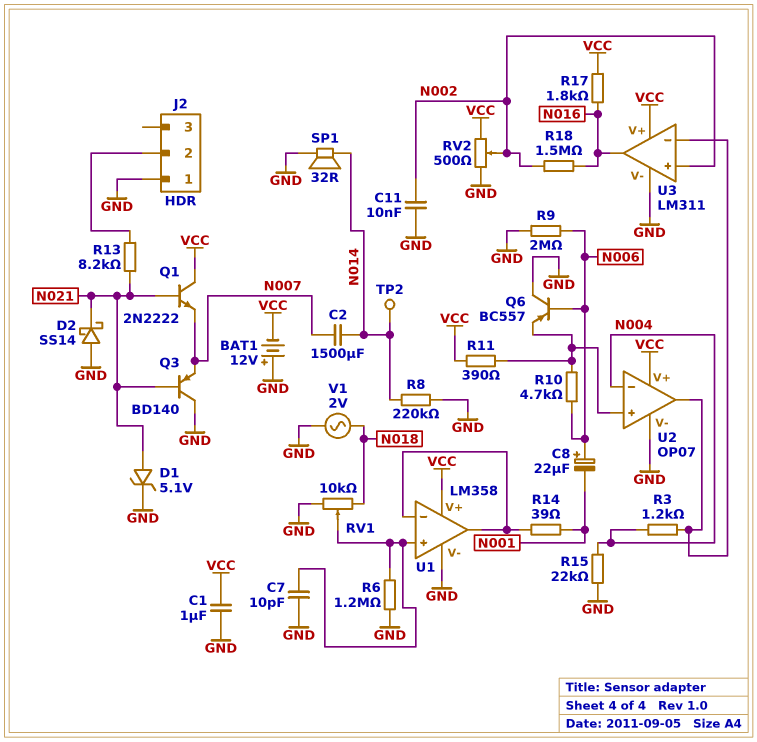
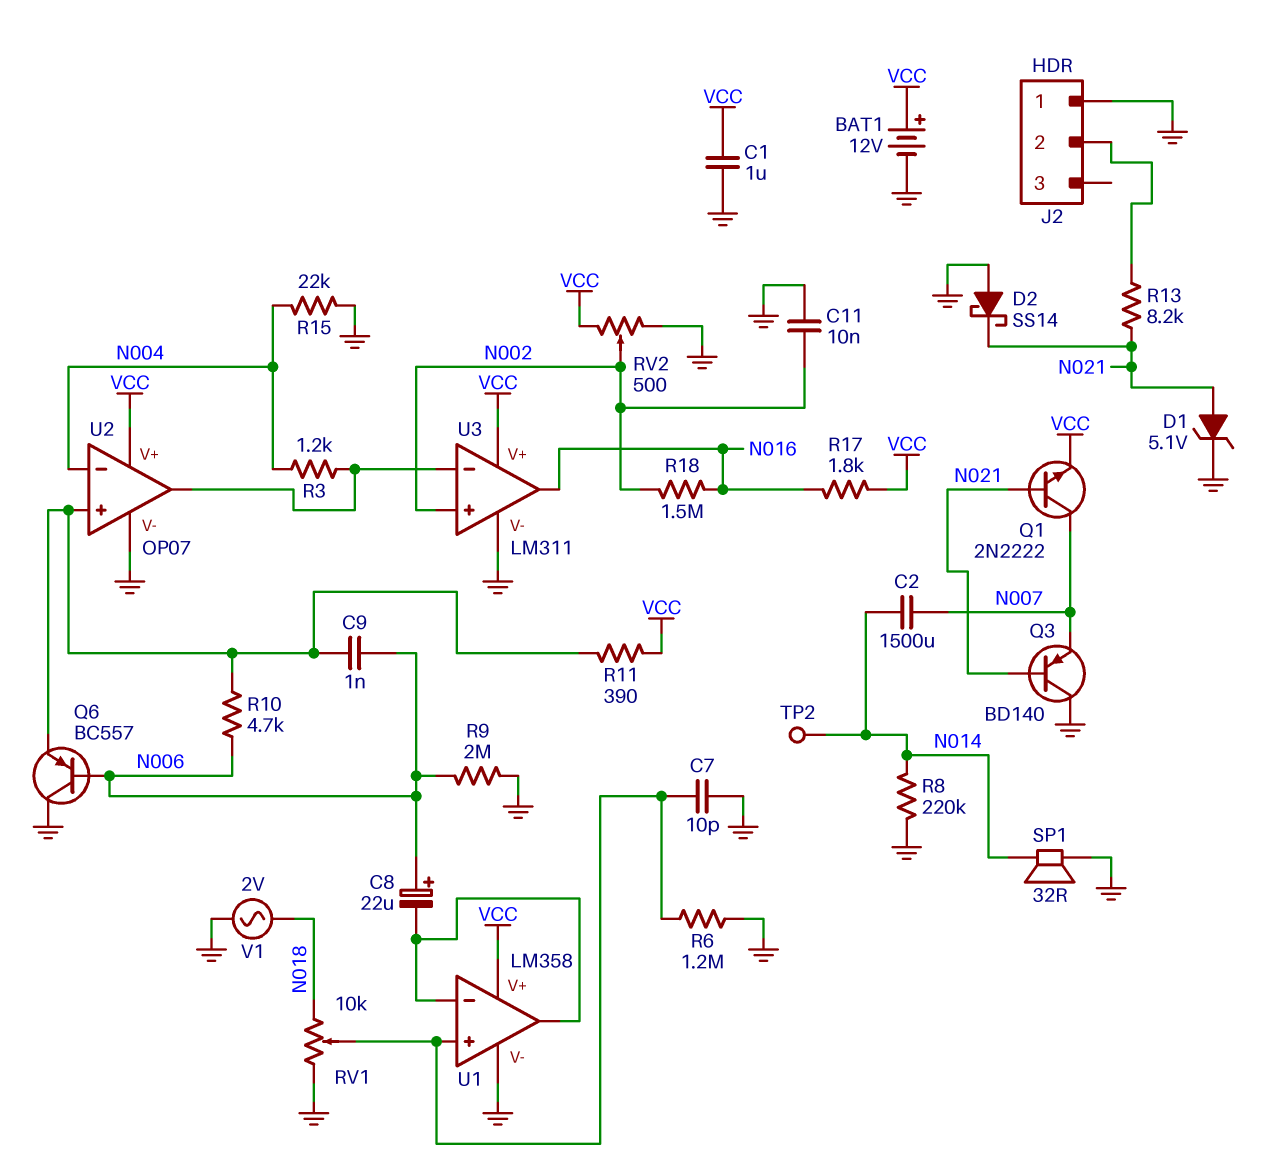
BAT1: 12V (plus GND, minus VCC) -> 12V (plus VCC, minus GND)
C8: 22uF (plus N006, minus N001) -> 22uF (plus N006, minus U1/in-)
C9: none -> 1nF (N006, U2/in+)
Q1: NPN 2N2222 (B N021, C VCC, E N007) -> NPN 2N2222 (B N021, C N007, E VCC)
R14: 39 (N001, U1/in-) -> none

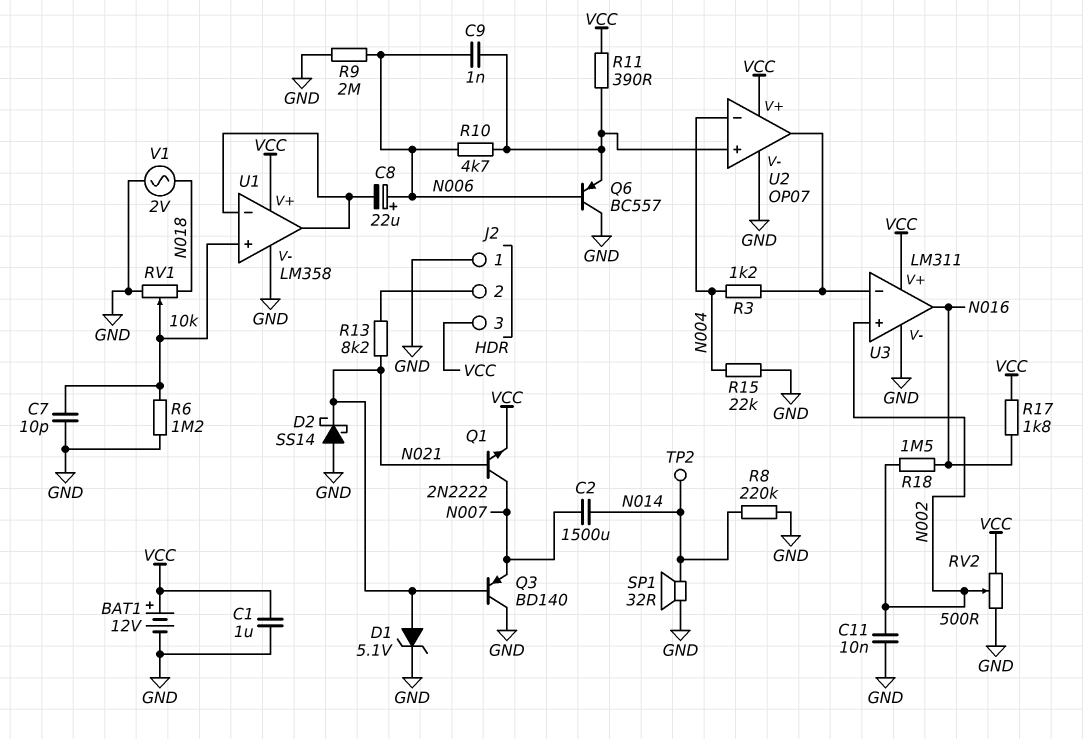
J2 pin 3: none -> VCC

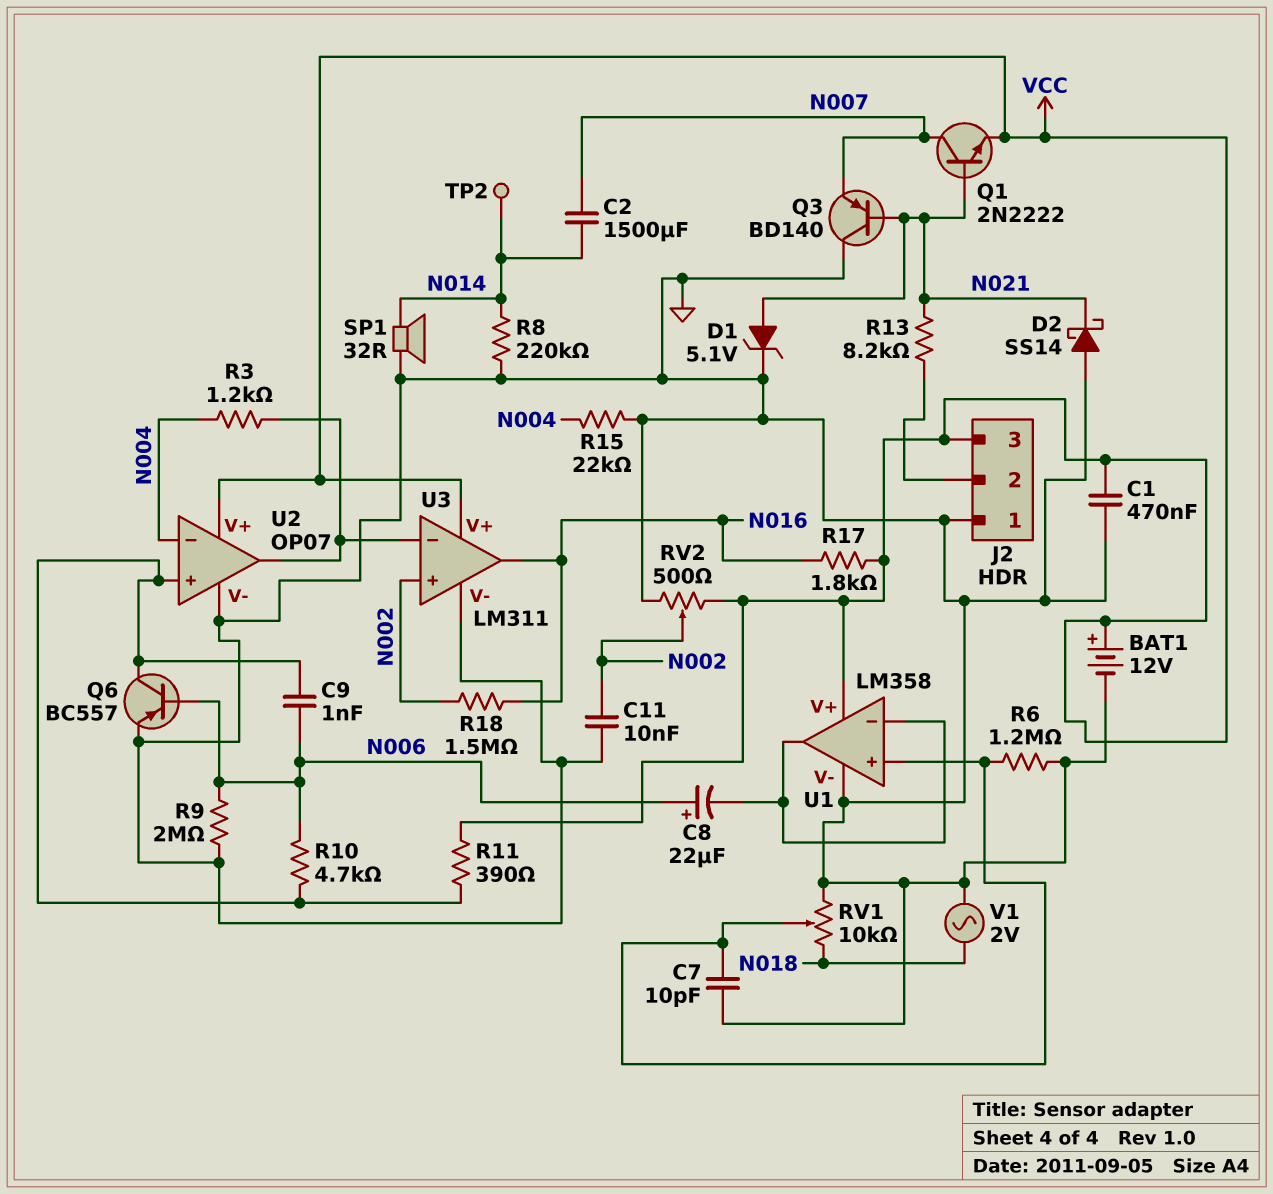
C1: 1uF (GND, VCC) -> 470nF (GND, VCC)
Q6: PNP BC557 (B N006, C GND, E U2/in+) -> PNP BC557 (B N006, C U2/in+, E GND)

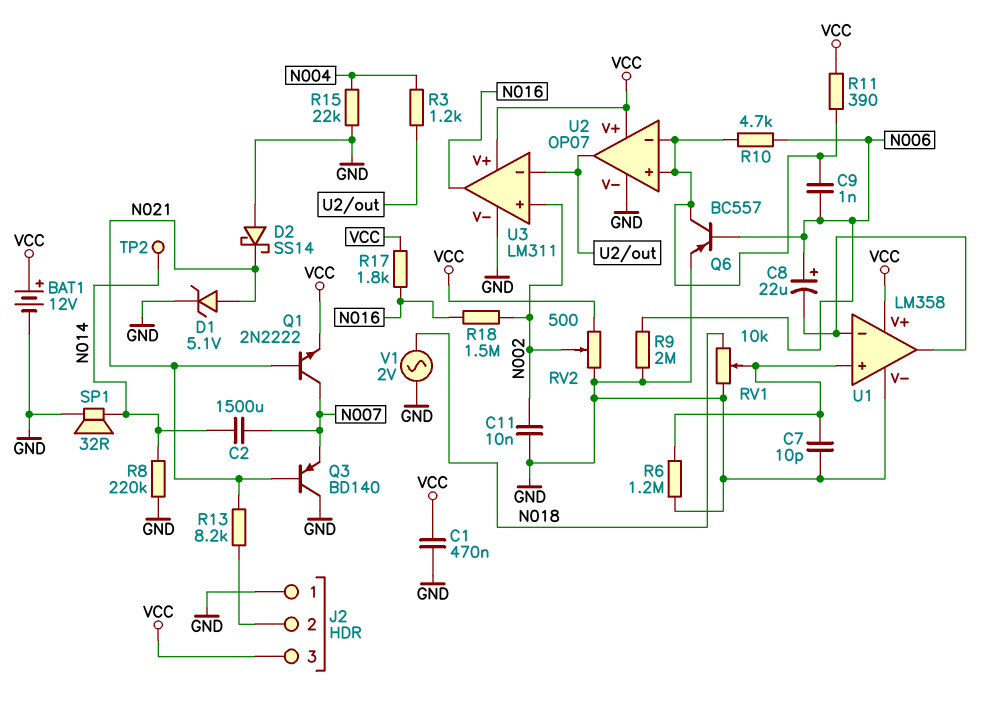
U2 pin in-: N004 -> U2/in+

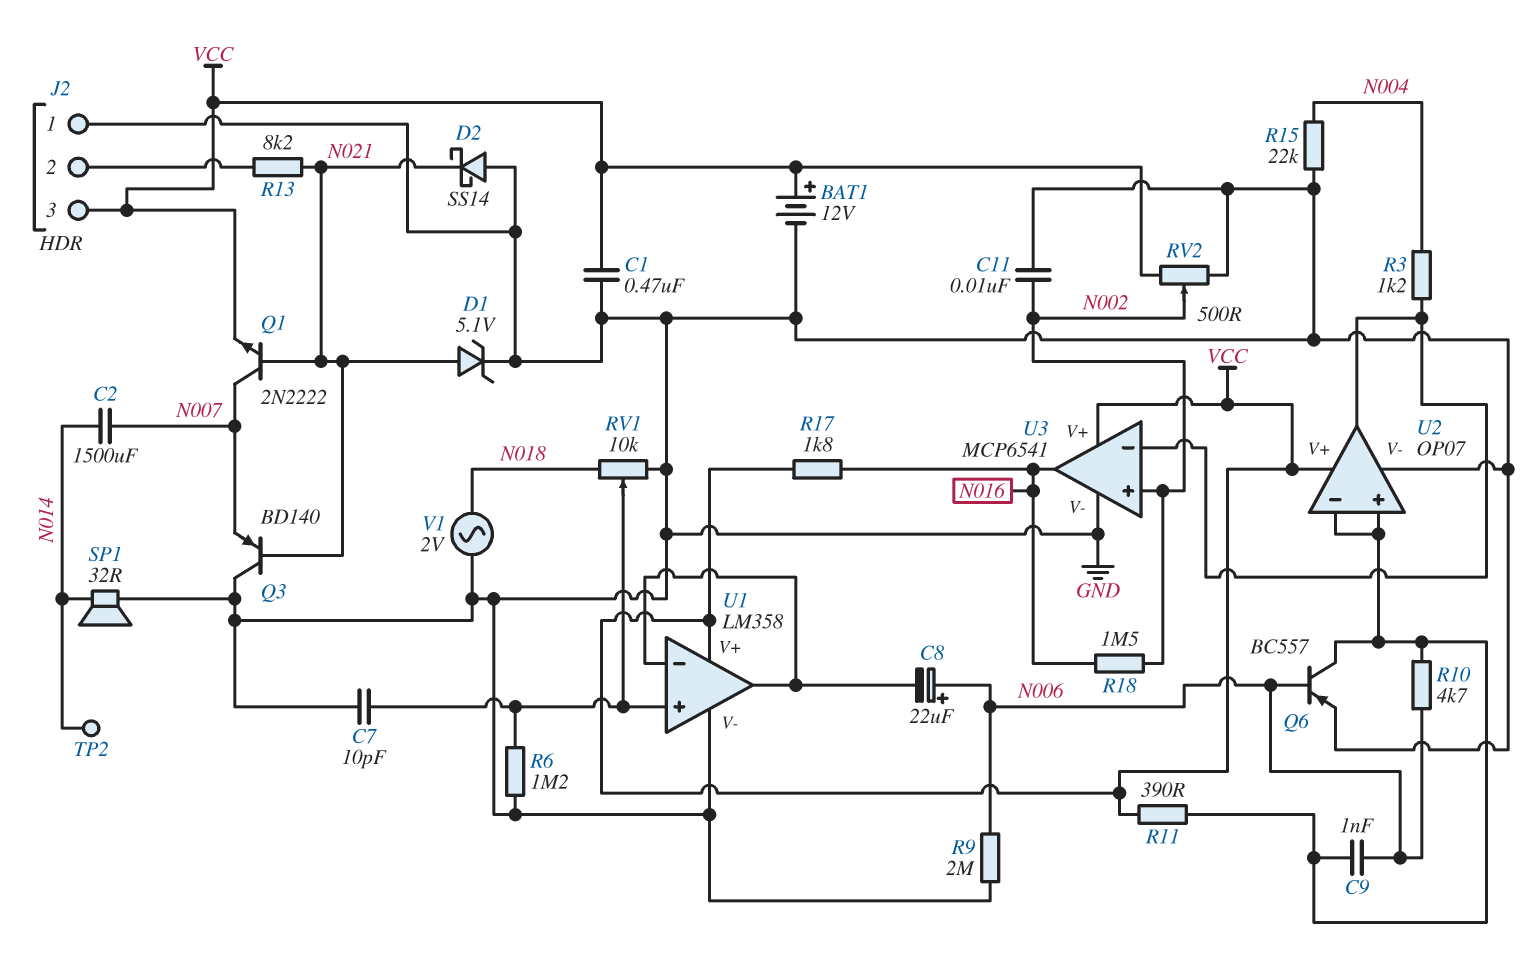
R8: 220k (GND, N014) -> none
U3: LM311 -> MCP6541

